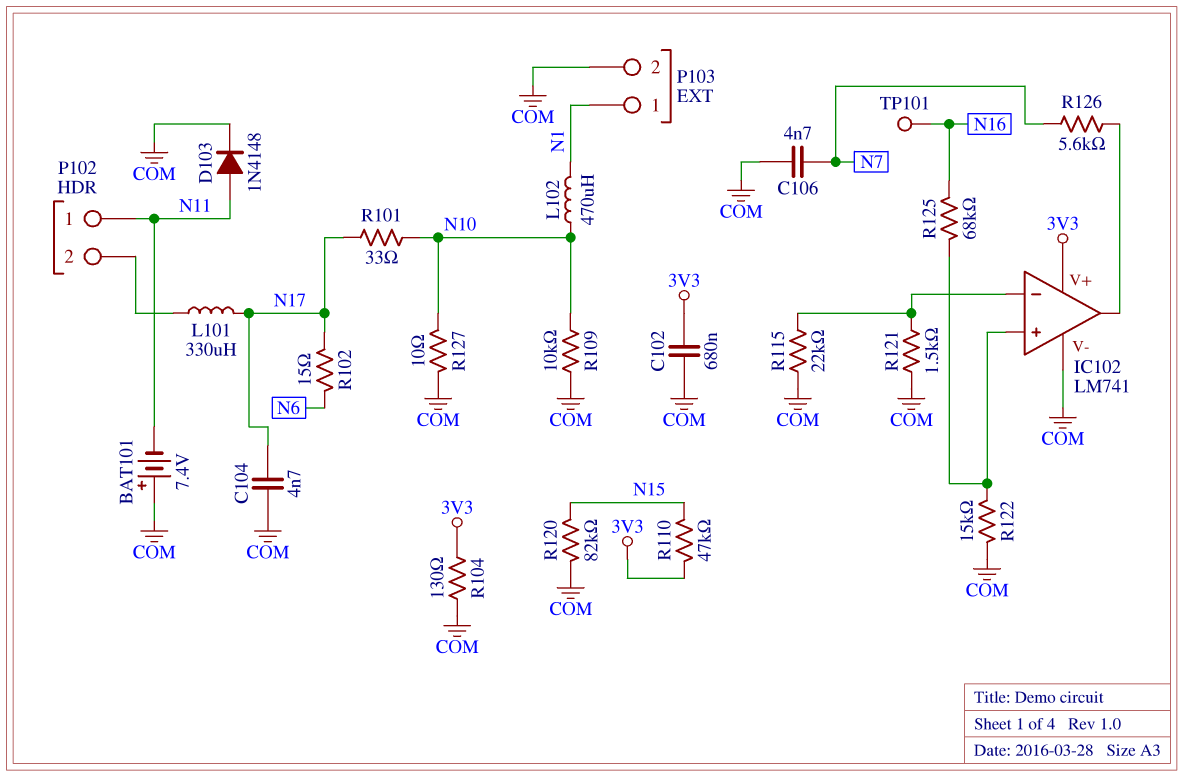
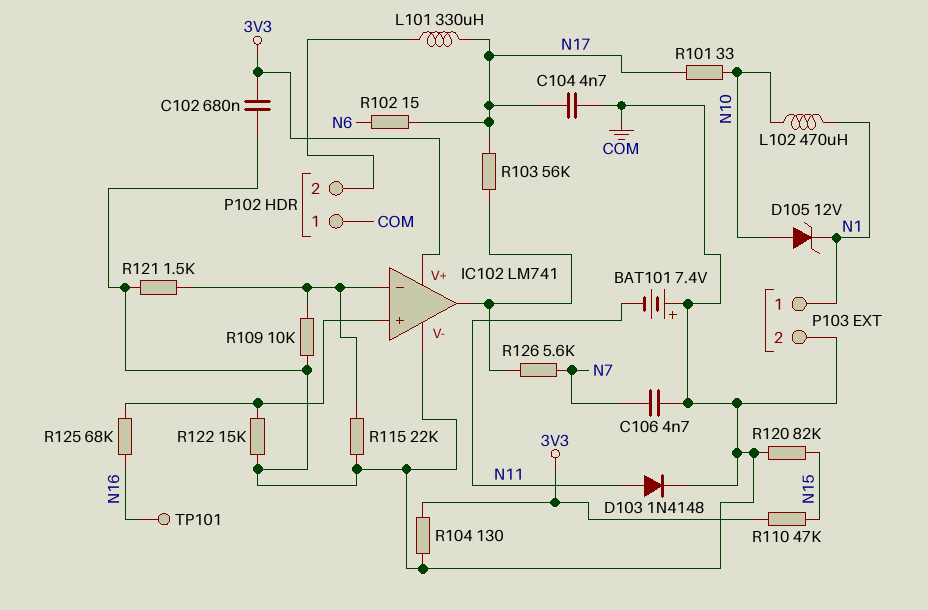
D105: none -> zener 12V (A N10, K N1)
P102 pin 1: N11 -> COM
R103: none -> 56k (IC102/out, N17)
R109: 10k (COM, N10) -> 10k (COM, IC102/in-)
R127: 10 (COM, N10) -> none

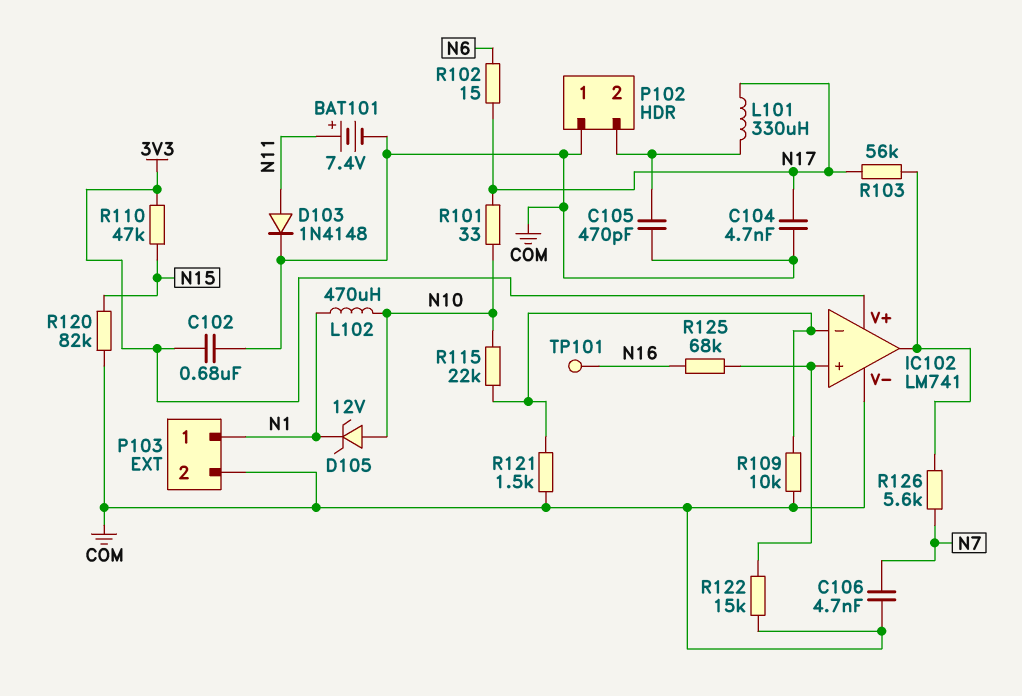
BAT101: 7.4V (plus COM, minus N11) -> 7.4V (plus N11, minus COM)
C105: none -> 470pF (COM, P102/2)
R104: 130 (3V3, COM) -> none
R115: 22k (COM, IC102/in-) -> 22k (IC102/in-, N10)

